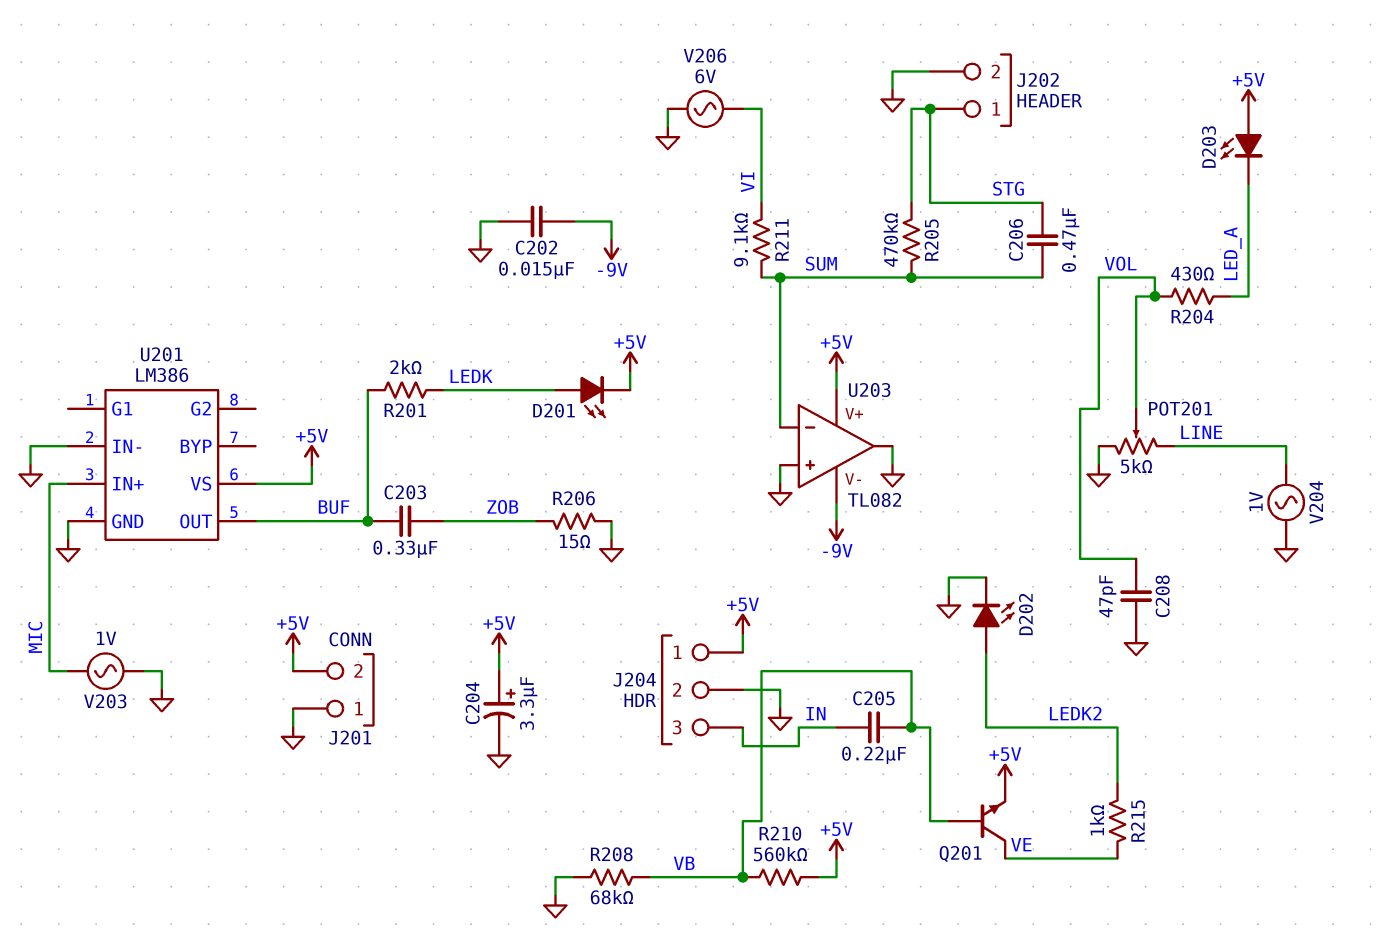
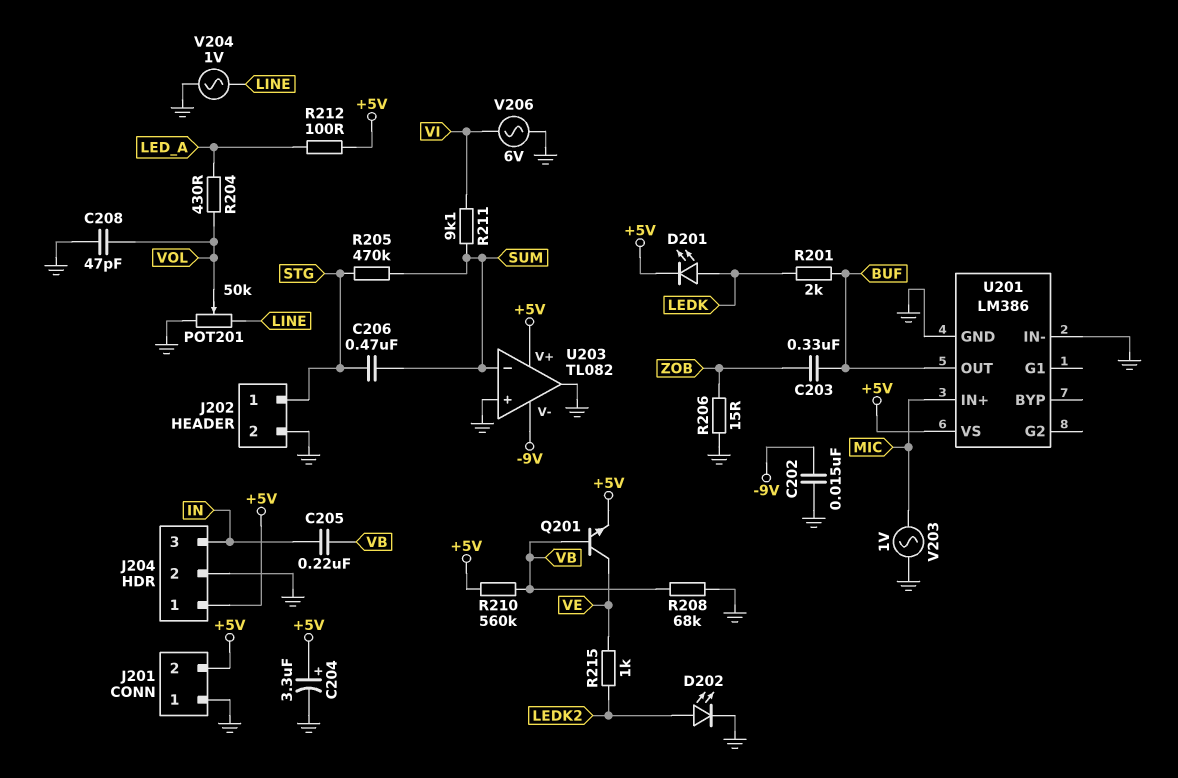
D203: LED (A +5V, K LED_A) -> none
POT201: 5k (GND, LINE, wiper VOL) -> 50k (GND, LINE, wiper VOL)
R212: none -> 100 (+5V, LED_A)

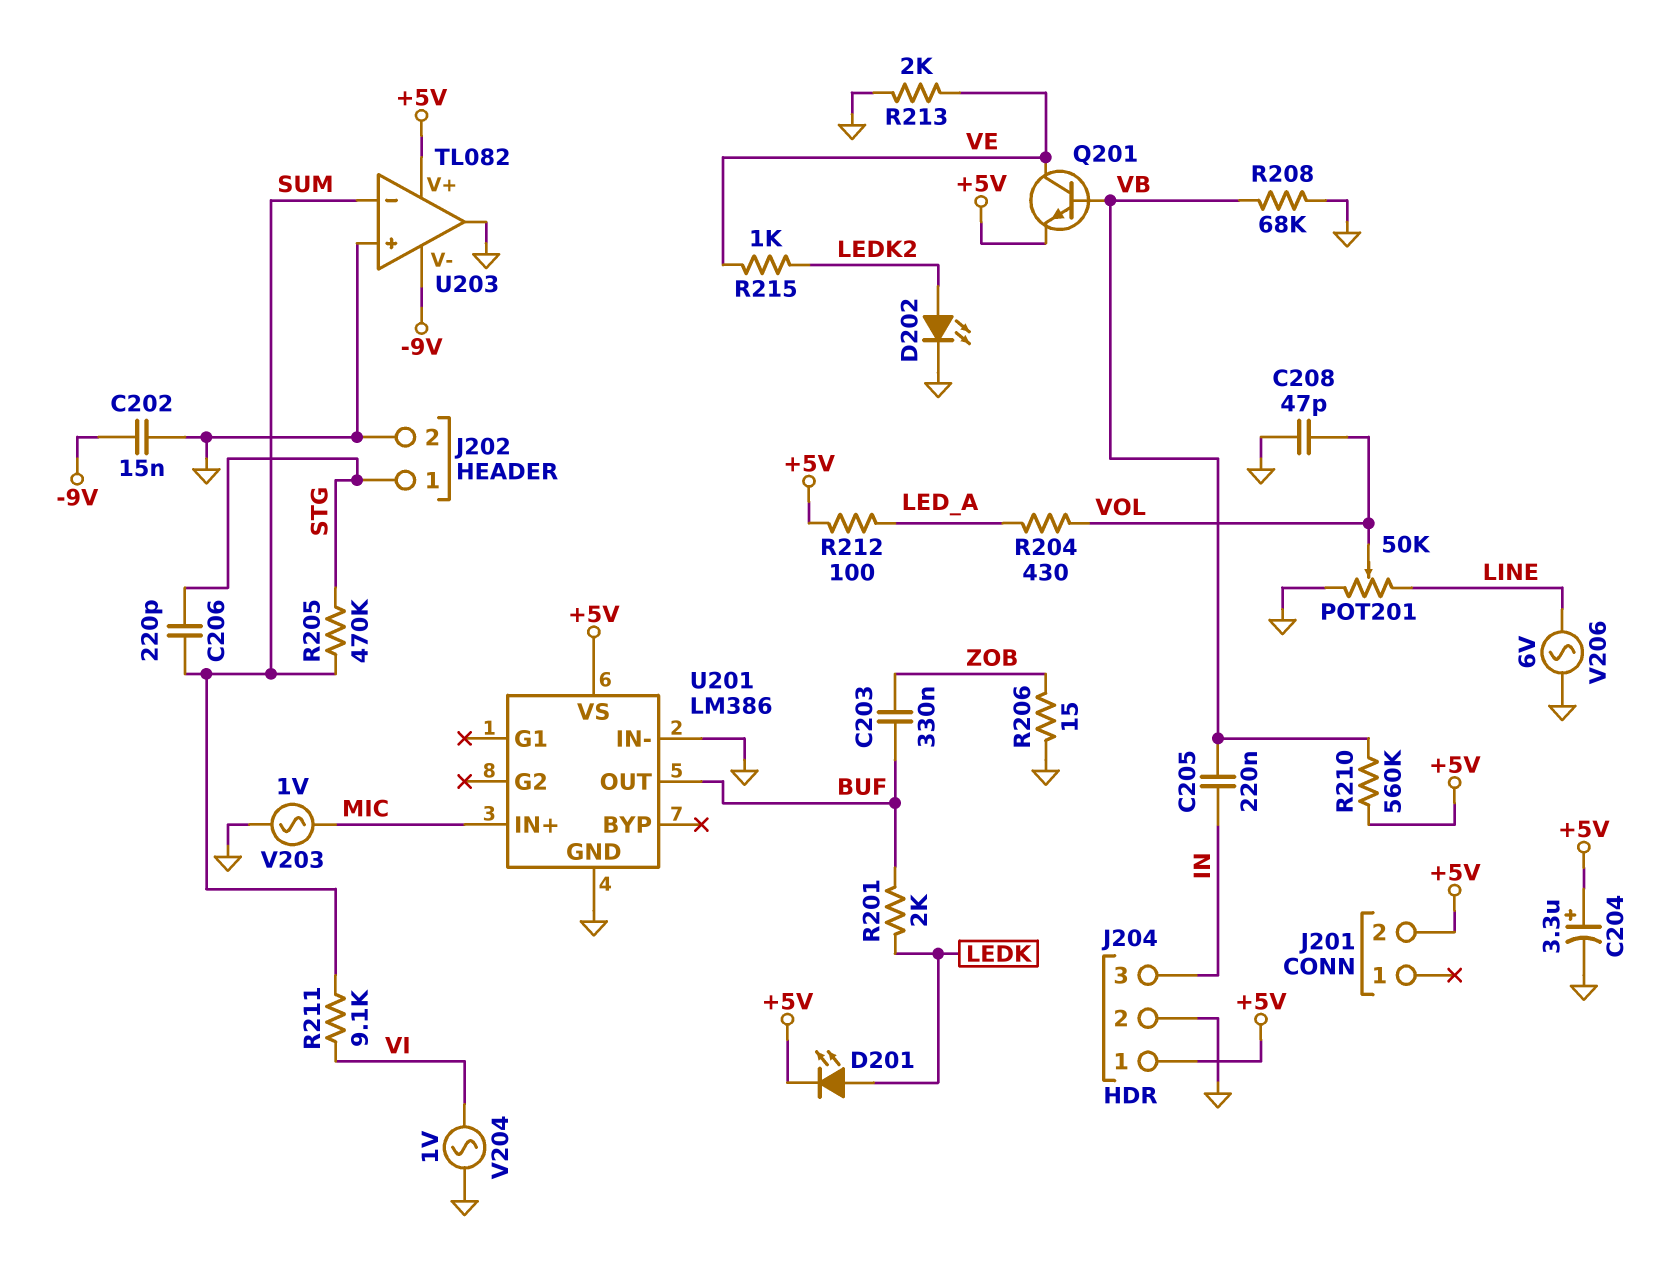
C206: 470nF (STG, SUM) -> 220pF (STG, SUM)
J201 pin 1: GND -> none
R213: none -> 2k (GND, VE)
V204: AC 1V (GND, LINE) -> AC 1V (GND, VI)
V206: AC 6V (GND, VI) -> AC 6V (GND, LINE)

